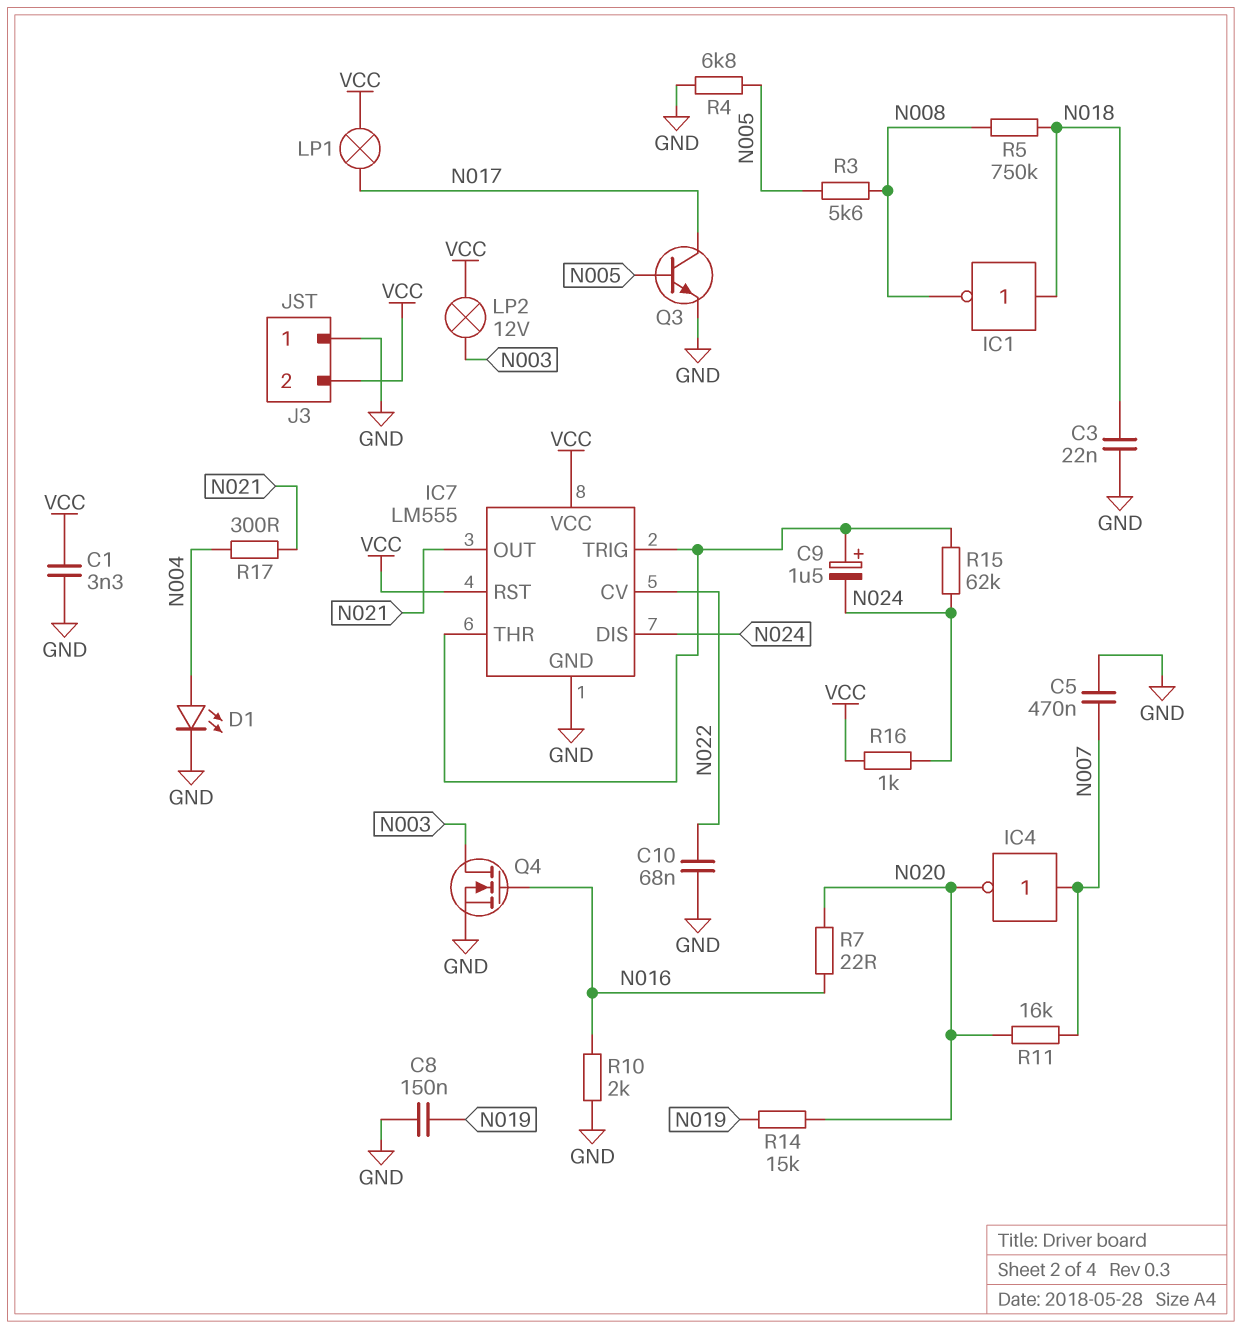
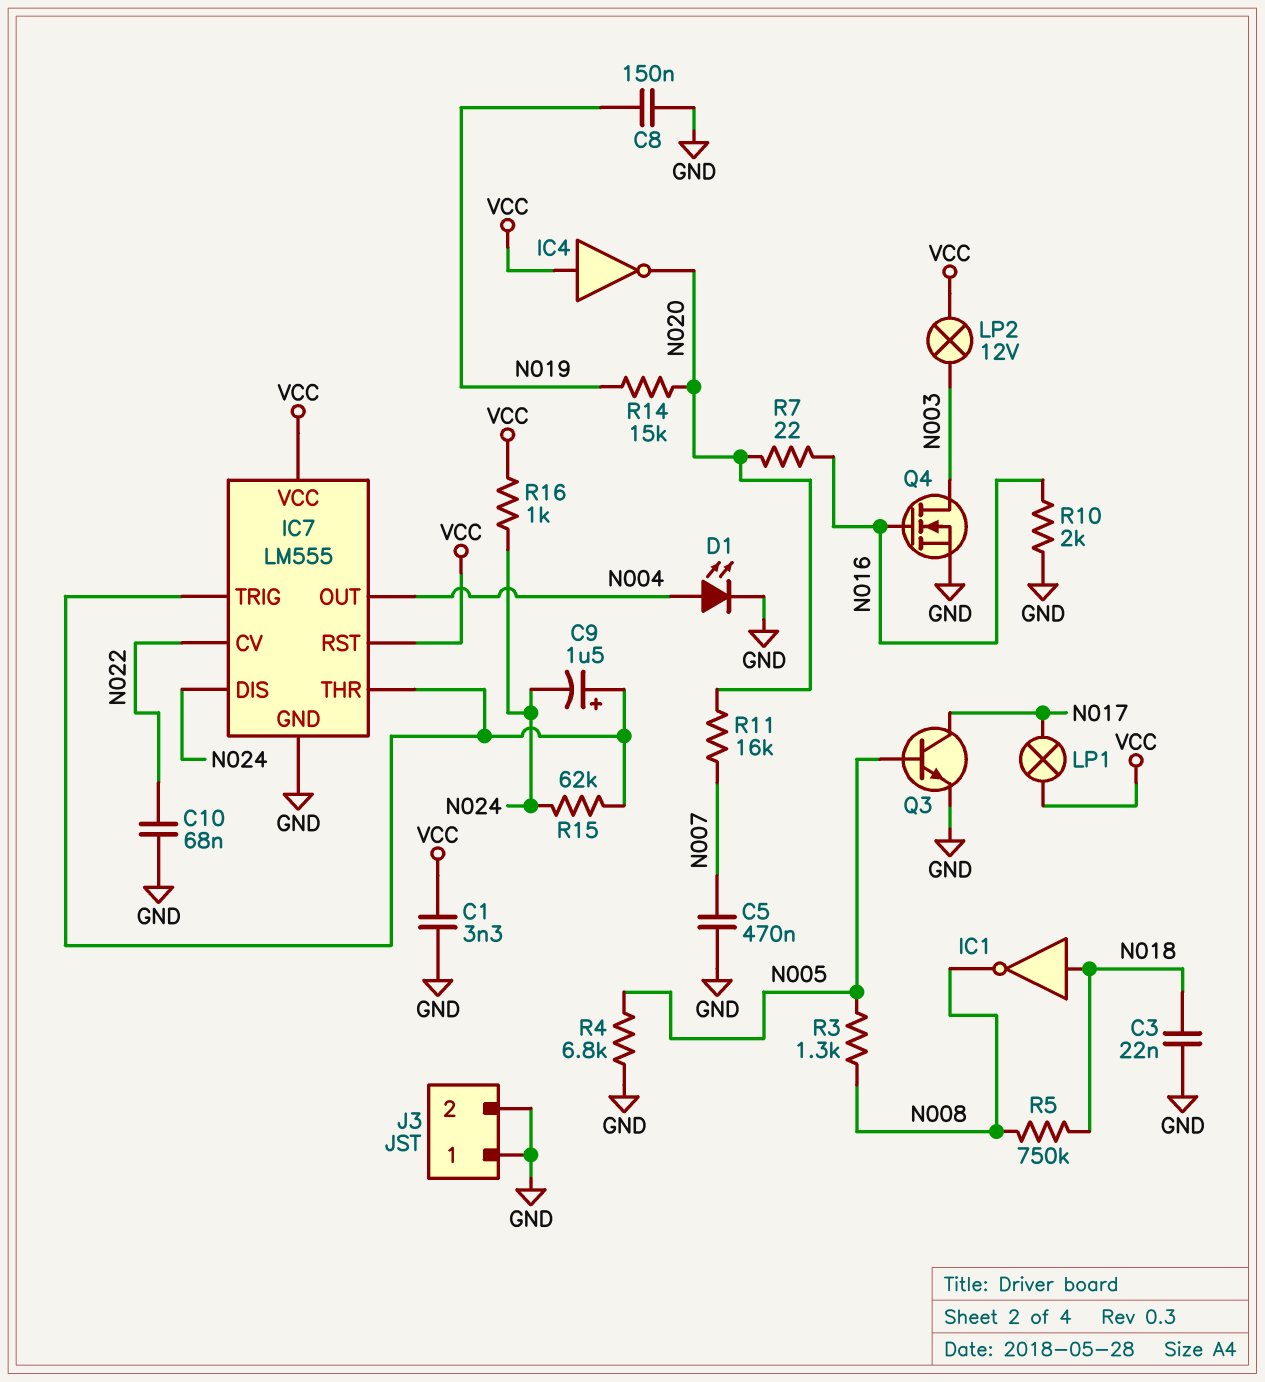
IC4: NOT (in N007, out N020) -> NOT (in VCC, out N020)
IC7 pin OUT: N021 -> N004
J3 pin 2: VCC -> GND
R3: 5.6k (N005, N008) -> 1.3k (N005, N008)
R17: 300 (N004, N021) -> none

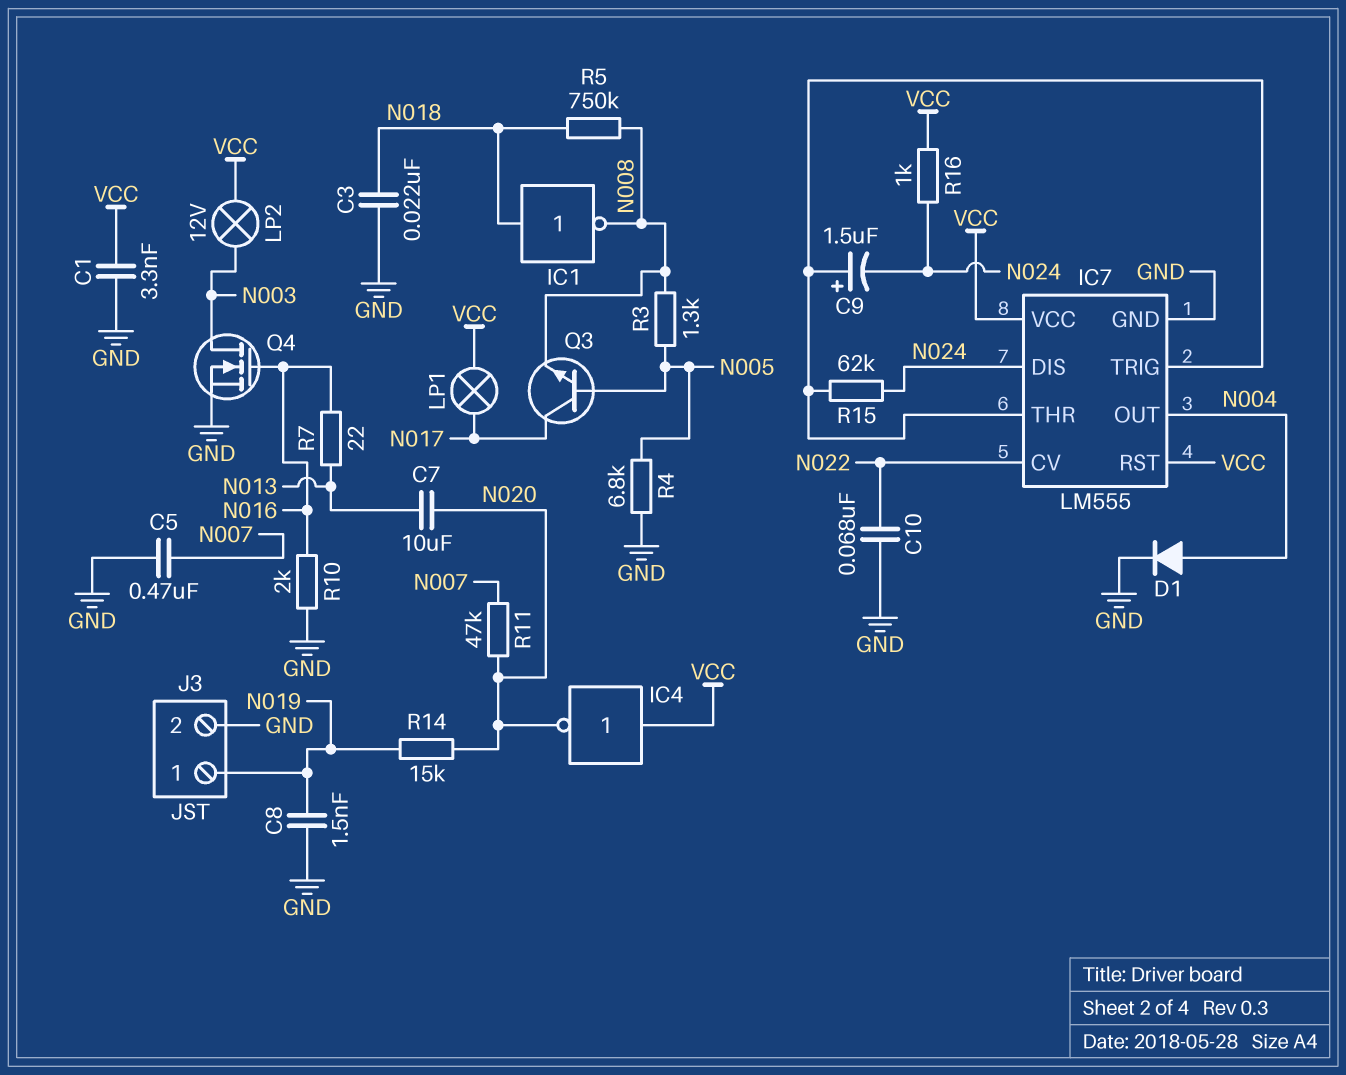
C7: none -> 10uF (N013, N020)
C8: 150nF (GND, N019) -> 1.5nF (GND, N019)
D1: LED (A N004, K GND) -> diode (A N004, K GND)
J3 pin 1: GND -> N019
Q3: NPN (B N005, C N017, E GND) -> NPN (B N005, C N017, E N008)
R7: 22 (N016, N020) -> 22 (N013, N016)
R11: 16k (N007, N020) -> 47k (N007, N020)

